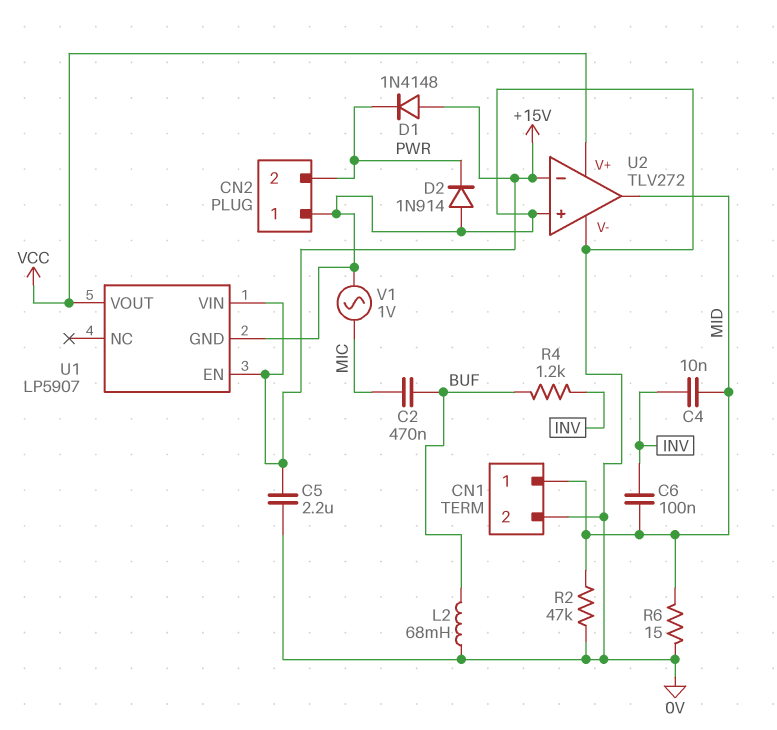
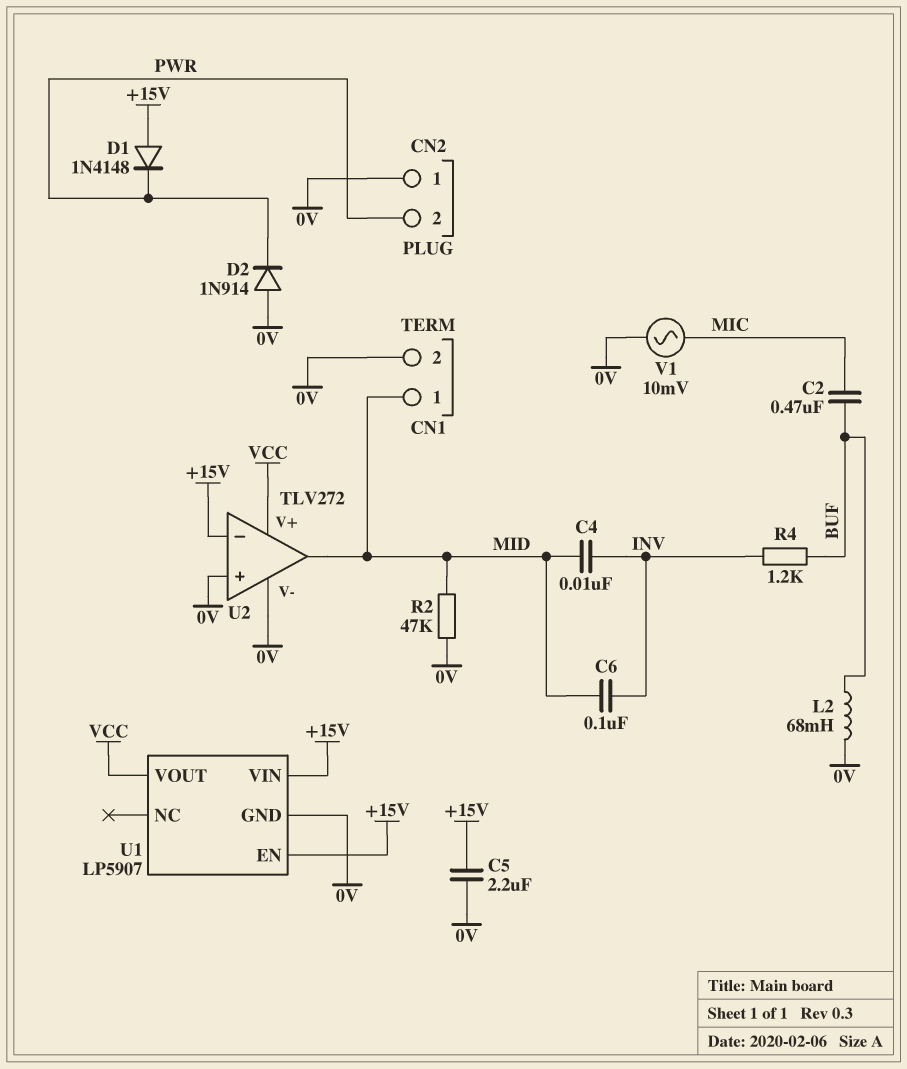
R6: 15 (0V, MID) -> none
V1: AC 1V (0V, MIC) -> AC 10mV (0V, MIC)

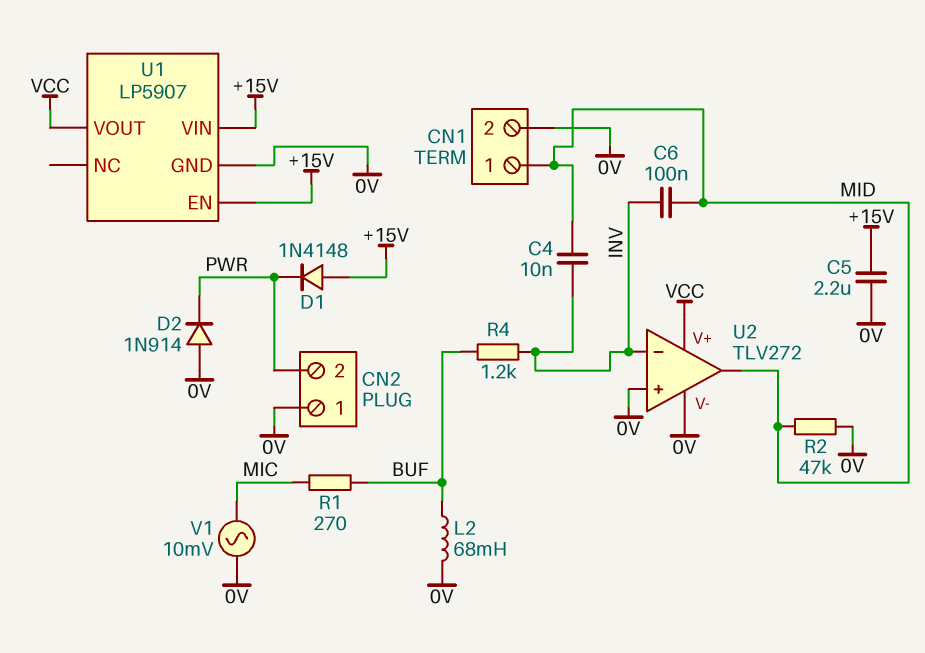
C2: 470nF (BUF, MIC) -> none
R1: none -> 270 (BUF, MIC)
U2 pin in-: +15V -> INV

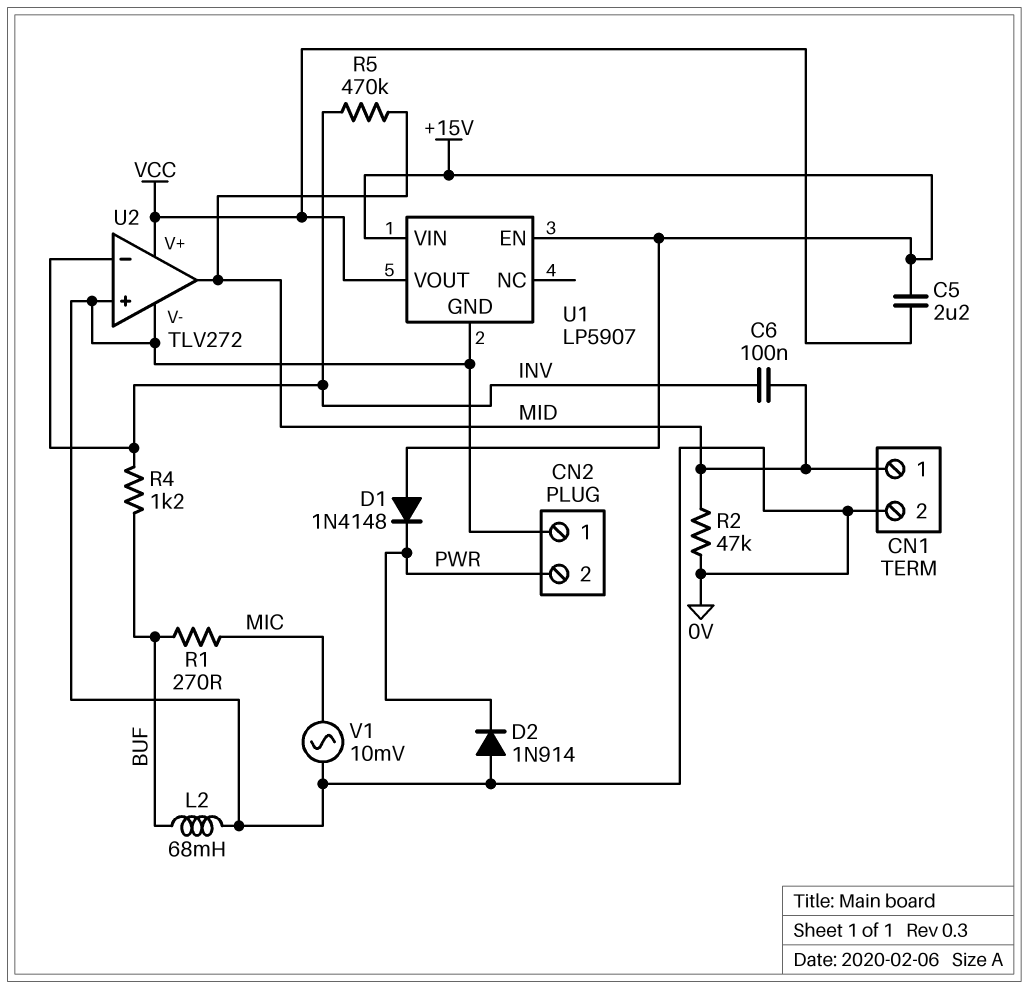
C4: 10nF (INV, MID) -> none
C5: 2.2uF (+15V, 0V) -> 2.2uF (+15V, VCC)
R5: none -> 470k (INV, MID)

